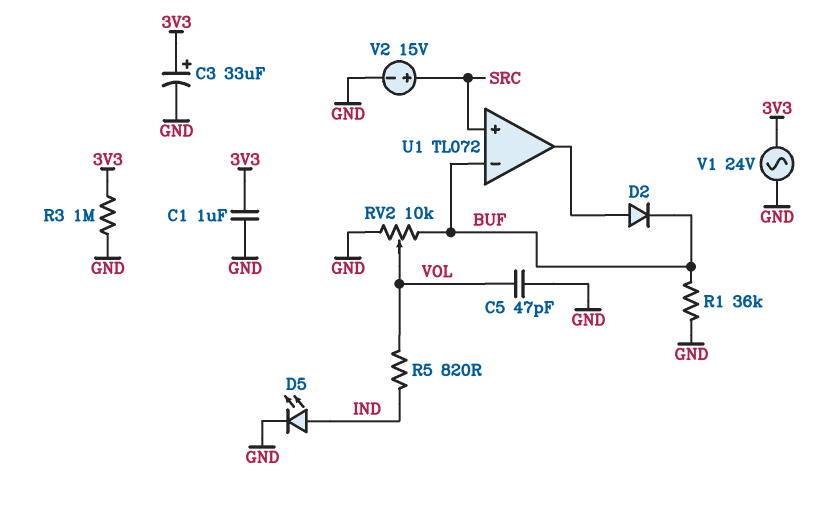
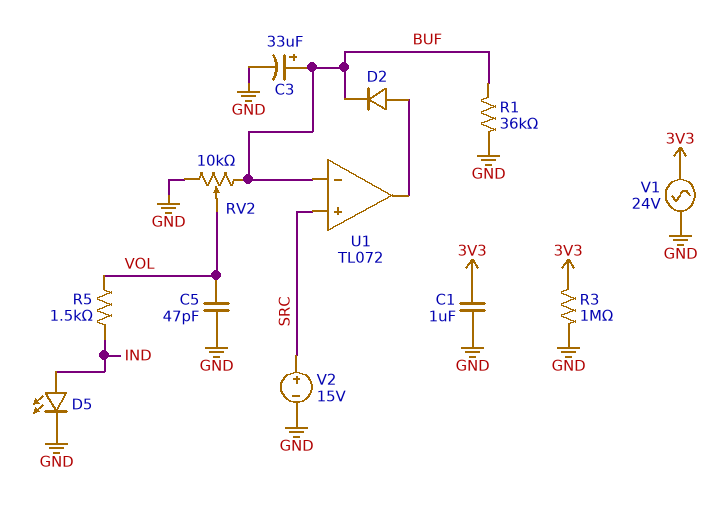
C3: 33uF (plus 3V3, minus GND) -> 33uF (plus BUF, minus GND)
R5: 820 (IND, VOL) -> 1.5k (IND, VOL)

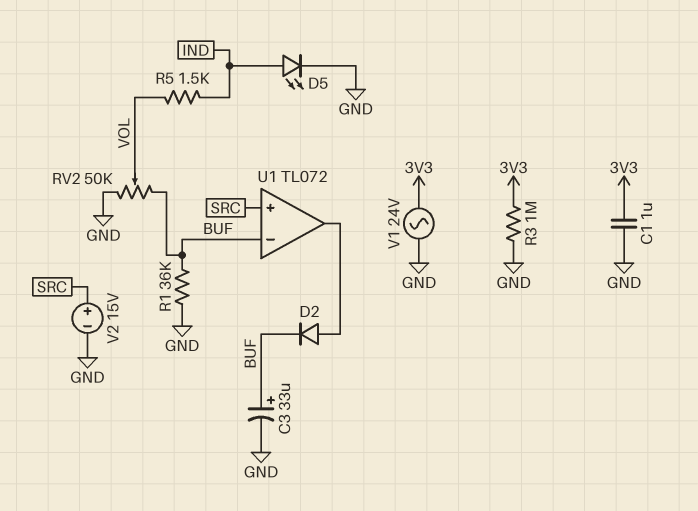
C5: 47pF (GND, VOL) -> none
RV2: 10k (BUF, GND, wiper VOL) -> 50k (BUF, GND, wiper VOL)

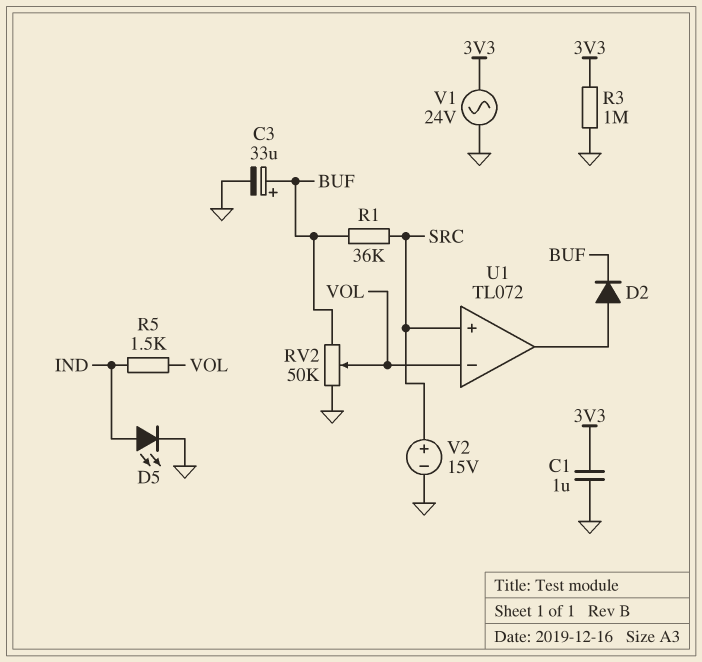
R1: 36k (BUF, GND) -> 36k (BUF, SRC)
U1 pin in-: BUF -> VOL

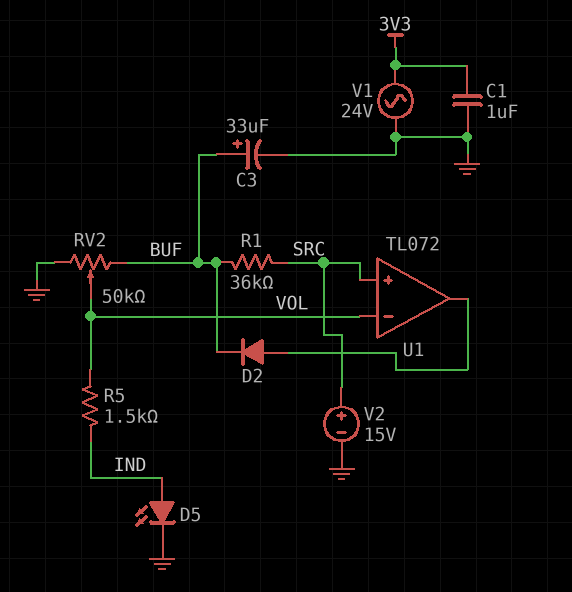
R3: 1M (3V3, GND) -> none

